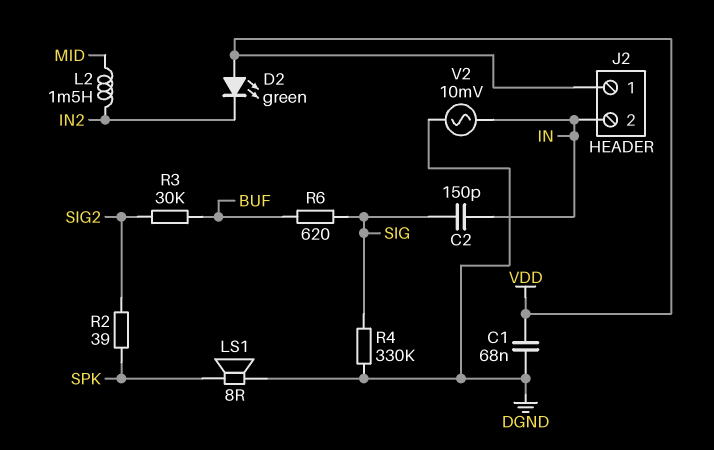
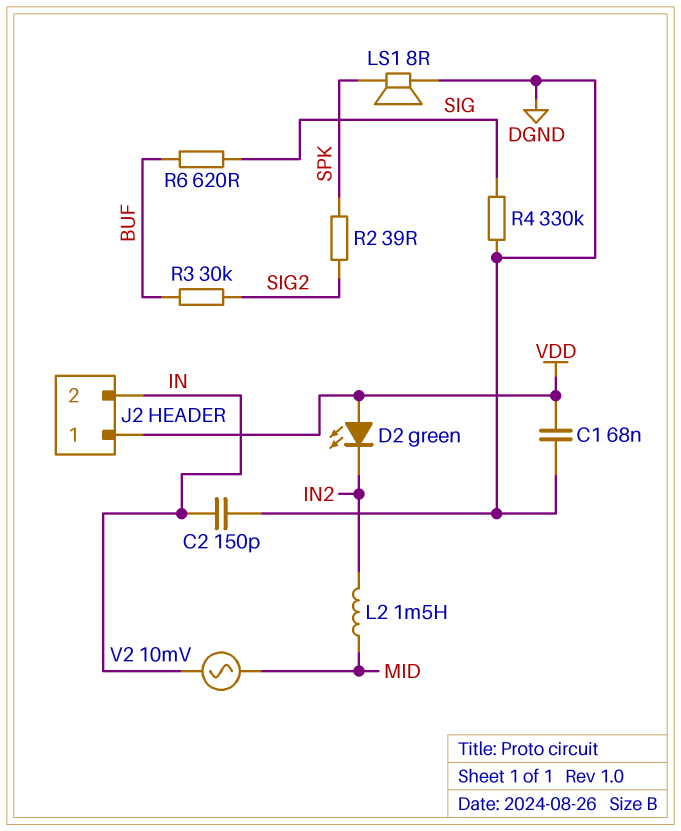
C2: 150pF (IN, SIG) -> 150pF (DGND, IN)
V2: AC 10mV (DGND, IN) -> AC 10mV (IN, MID)

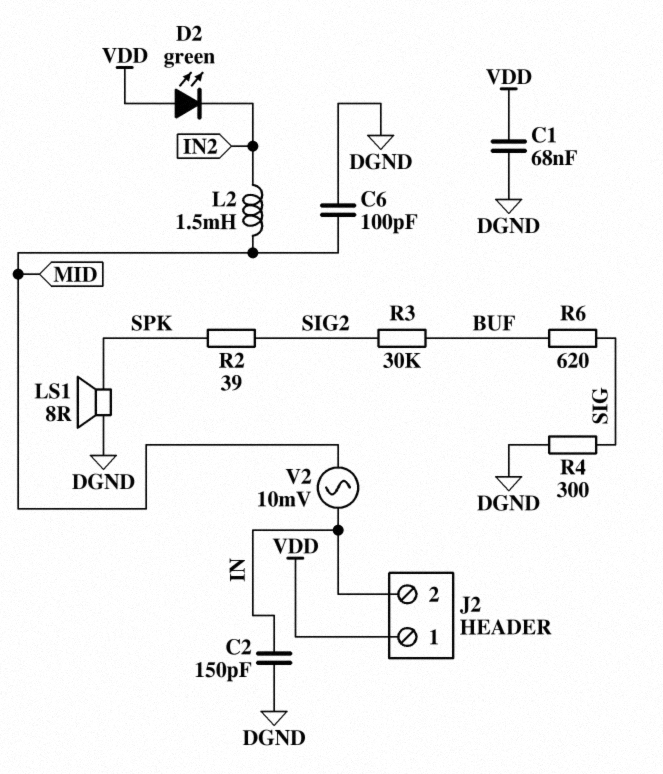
C6: none -> 100pF (DGND, MID)
R4: 330k (DGND, SIG) -> 300 (DGND, SIG)

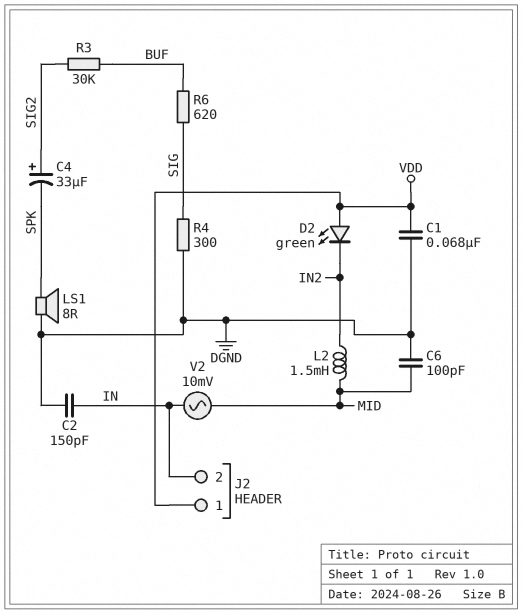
C4: none -> 33uF (plus SIG2, minus SPK)
R2: 39 (SIG2, SPK) -> none

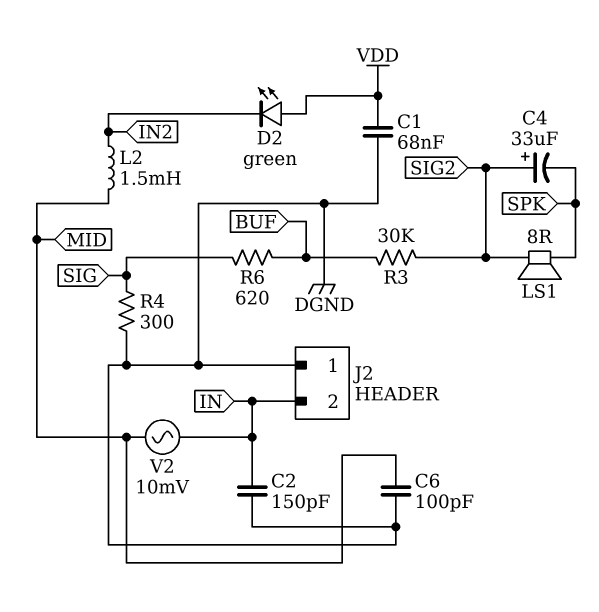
J2 pin 1: VDD -> DGND
LS1: speaker 8R (DGND, SPK) -> speaker 8R (SIG2, SPK)

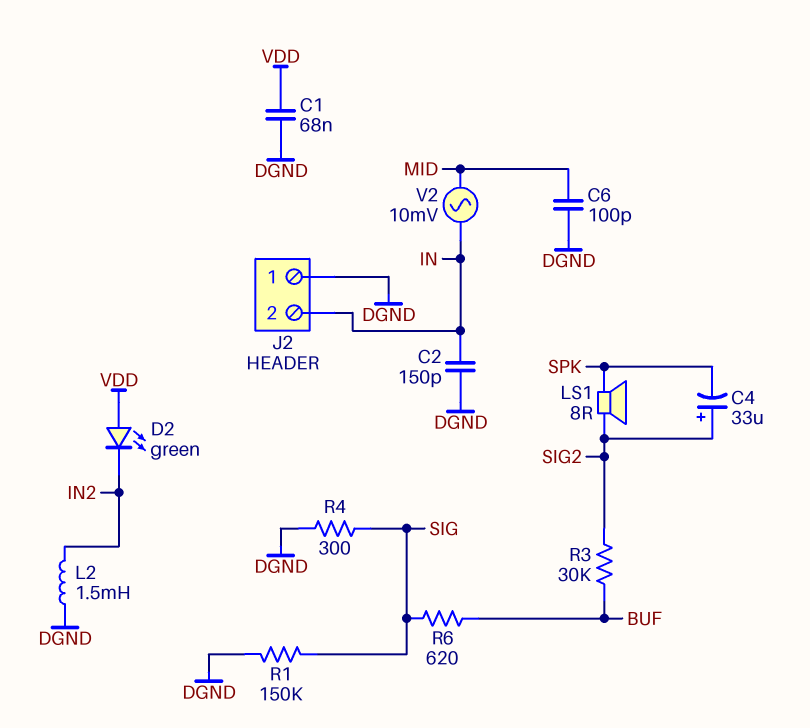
L2: 1.5mH (IN2, MID) -> 1.5mH (DGND, IN2)
R1: none -> 150k (DGND, SIG)

